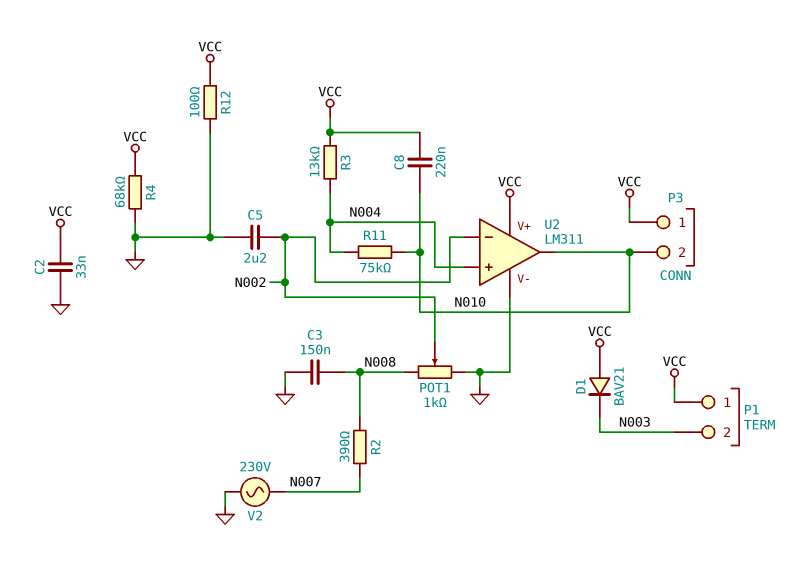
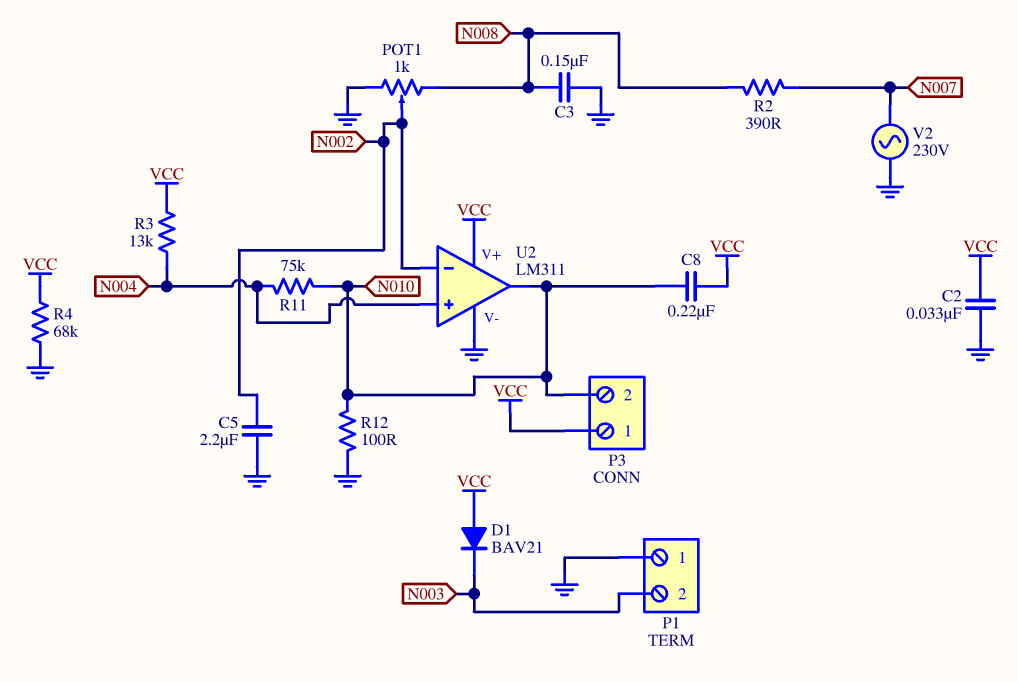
P1 pin 1: VCC -> GND
R12: 100 (GND, VCC) -> 100 (GND, N010)

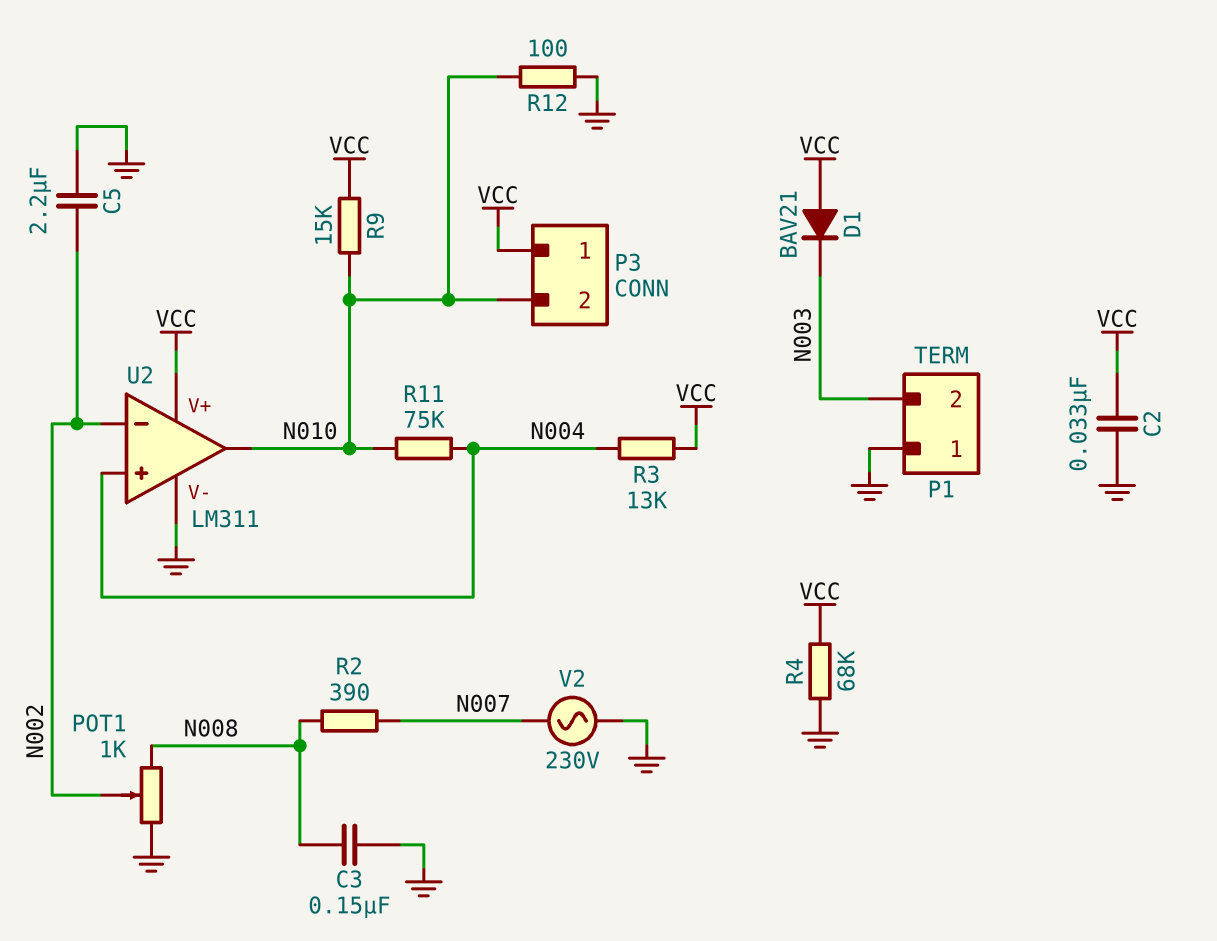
C8: 220nF (N010, VCC) -> none
R9: none -> 15k (N010, VCC)

